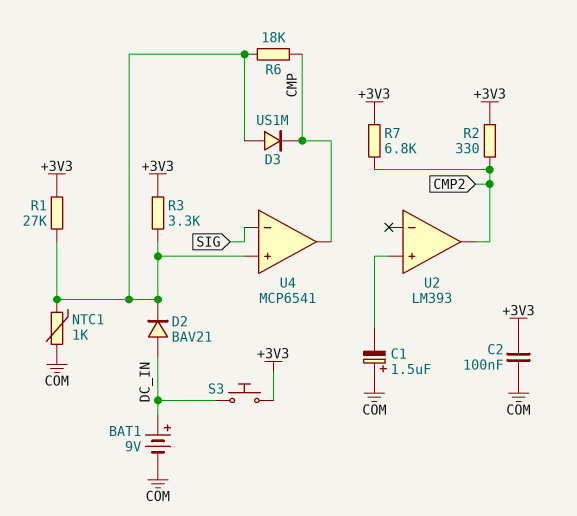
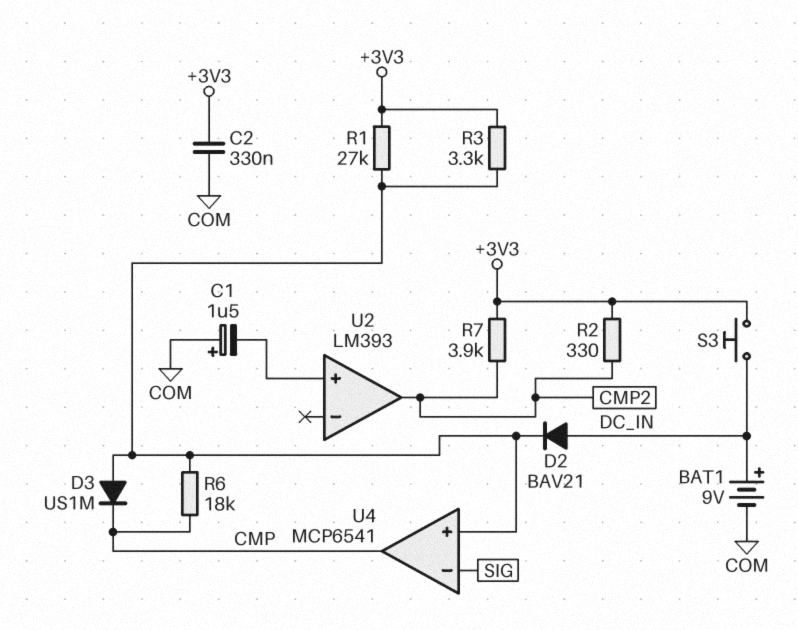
C2: 100nF (+3V3, COM) -> 330nF (+3V3, COM)
NTC1: 1k (COM, U4/in+) -> none
R7: 6.8k (+3V3, CMP2) -> 3.9k (+3V3, CMP2)

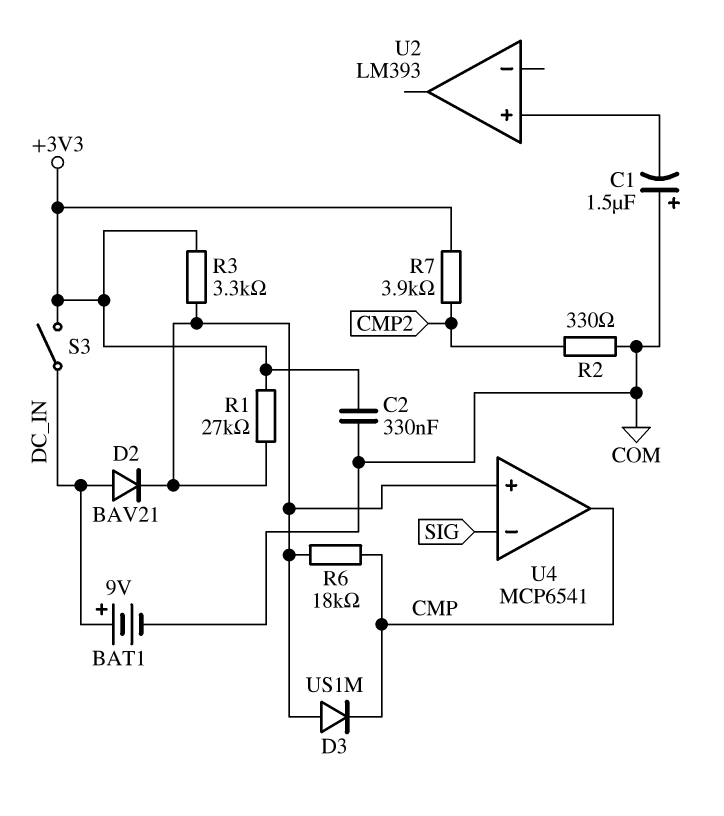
R2: 330 (+3V3, CMP2) -> 330 (CMP2, COM)
S3: button (+3V3, DC_IN) -> switch (+3V3, DC_IN)
U2 pin out: CMP2 -> none

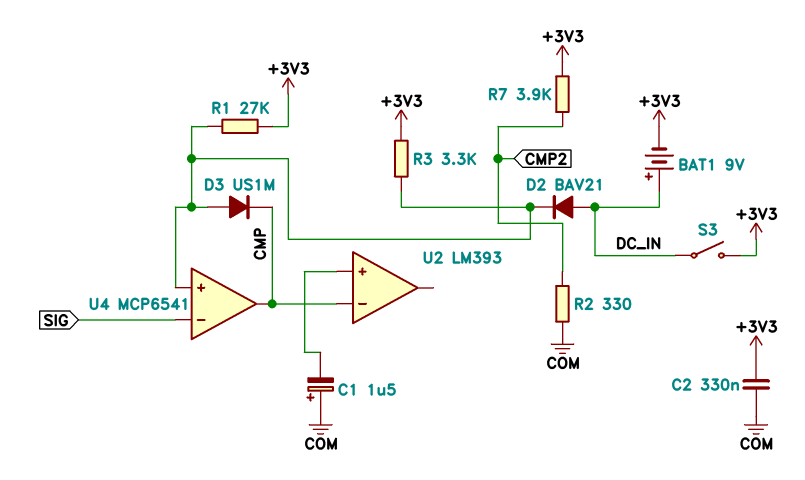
BAT1: 9V (plus DC_IN, minus COM) -> 9V (plus DC_IN, minus +3V3)
R6: 18k (CMP, U4/in+) -> none
U2 pin in-: none -> CMP

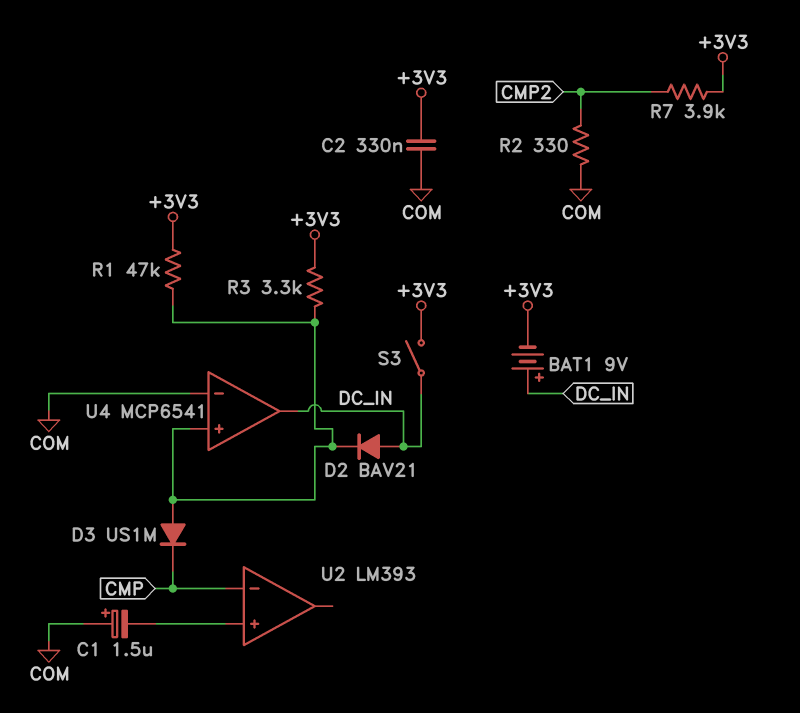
R1: 27k (+3V3, U4/in+) -> 47k (+3V3, U4/in+)
U4 pin in-: SIG -> COM
U4 pin out: CMP -> DC_IN

